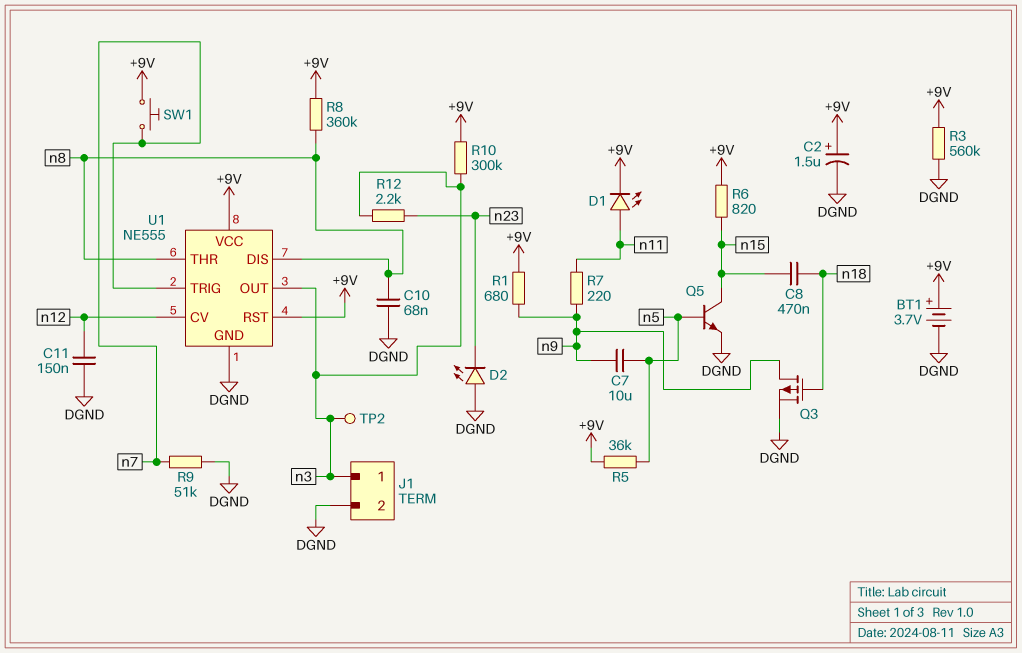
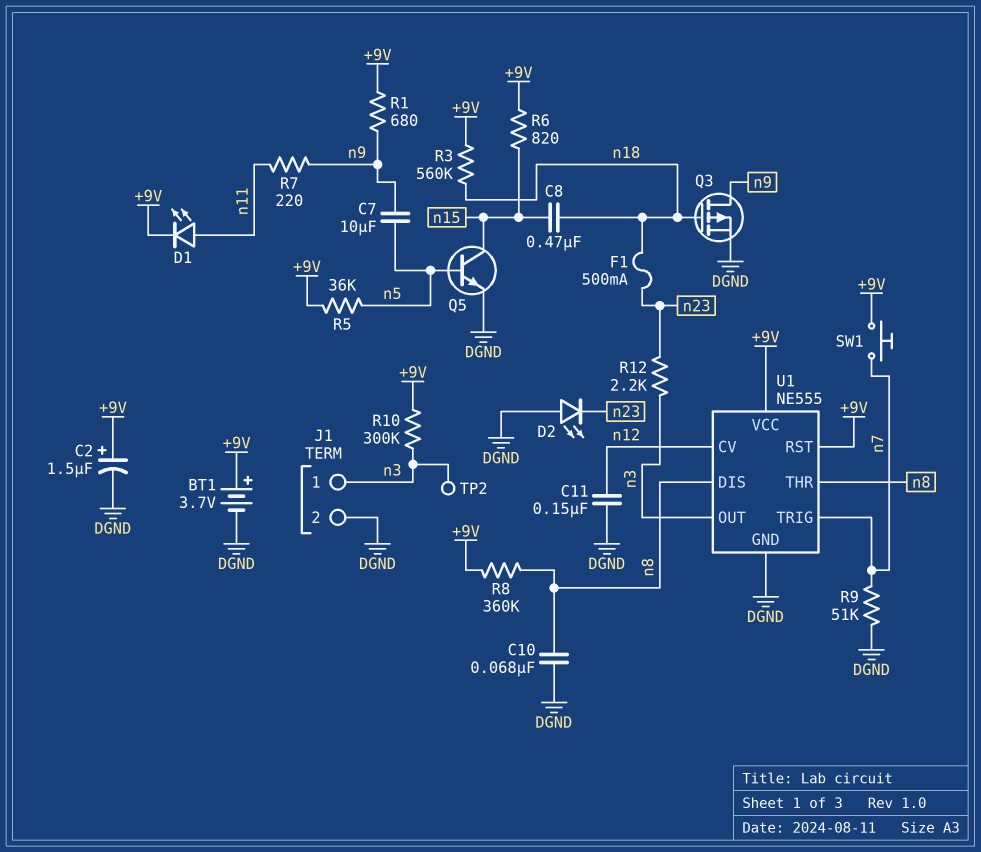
F1: none -> 500mA (n18, n23)
R3: 560k (+9V, DGND) -> 560k (+9V, n18)

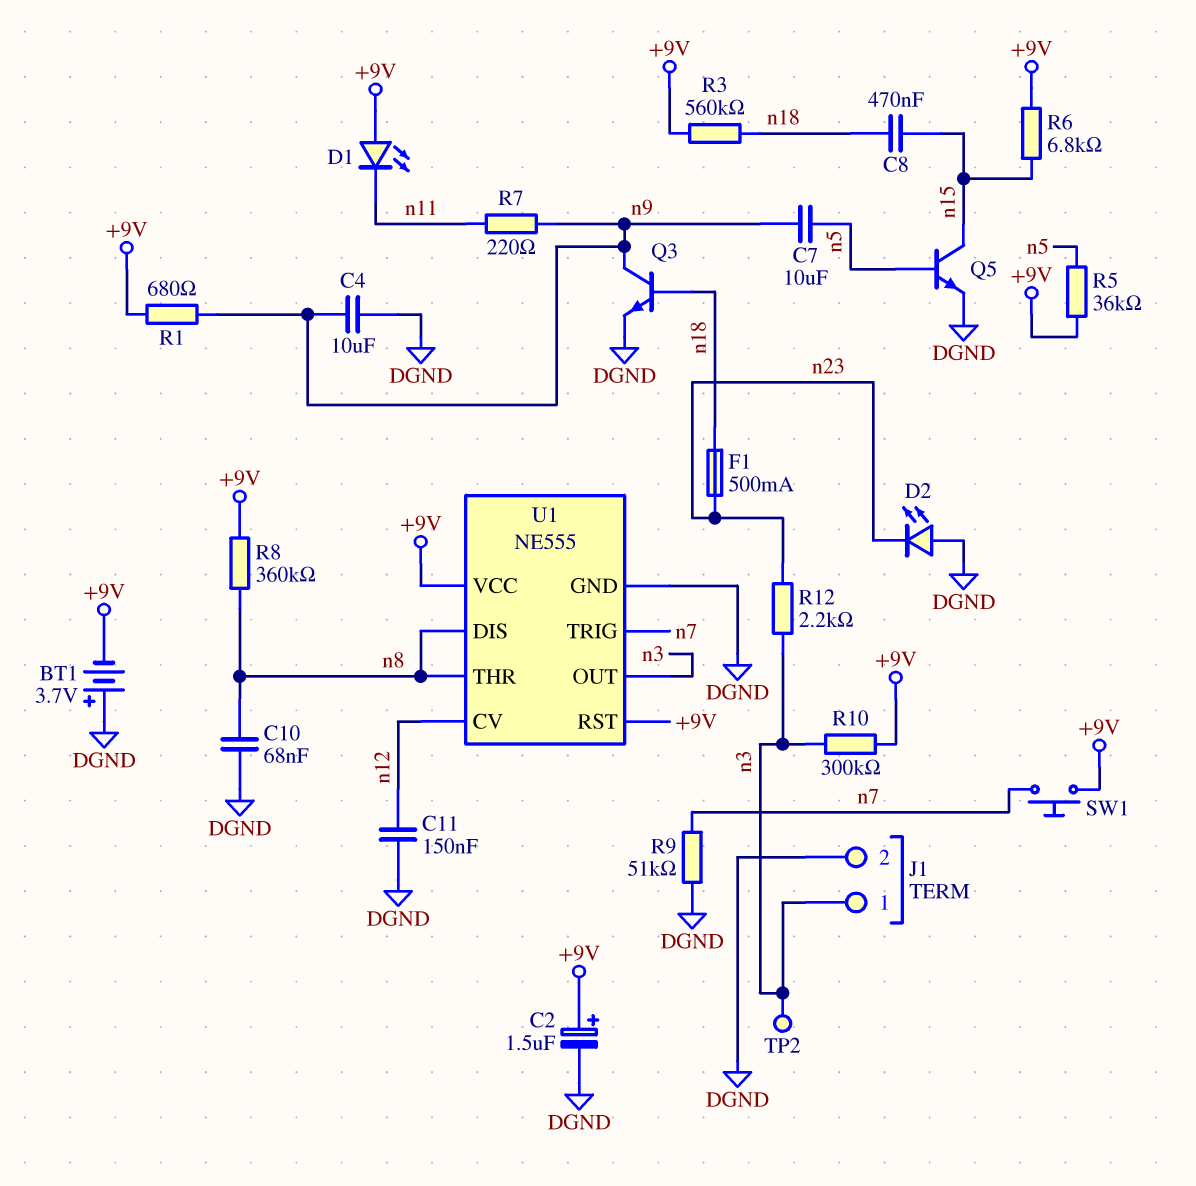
BT1: 3.7V (plus +9V, minus DGND) -> 3.7V (plus DGND, minus +9V)
C4: none -> 10uF (DGND, n9)
D1: LED (A n11, K +9V) -> LED (A +9V, K n11)
Q3: PMOS (G n18, D n9, S DGND) -> NPN (B n18, C n9, E DGND)
R6: 820 (+9V, n15) -> 6.8k (+9V, n15)

